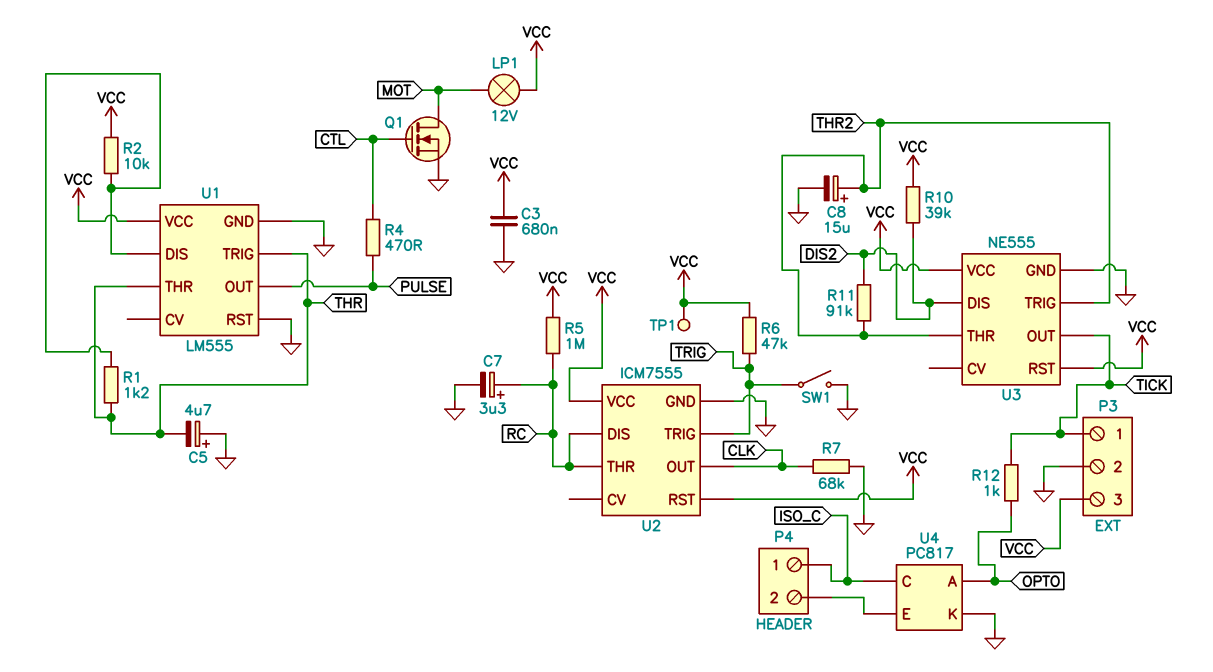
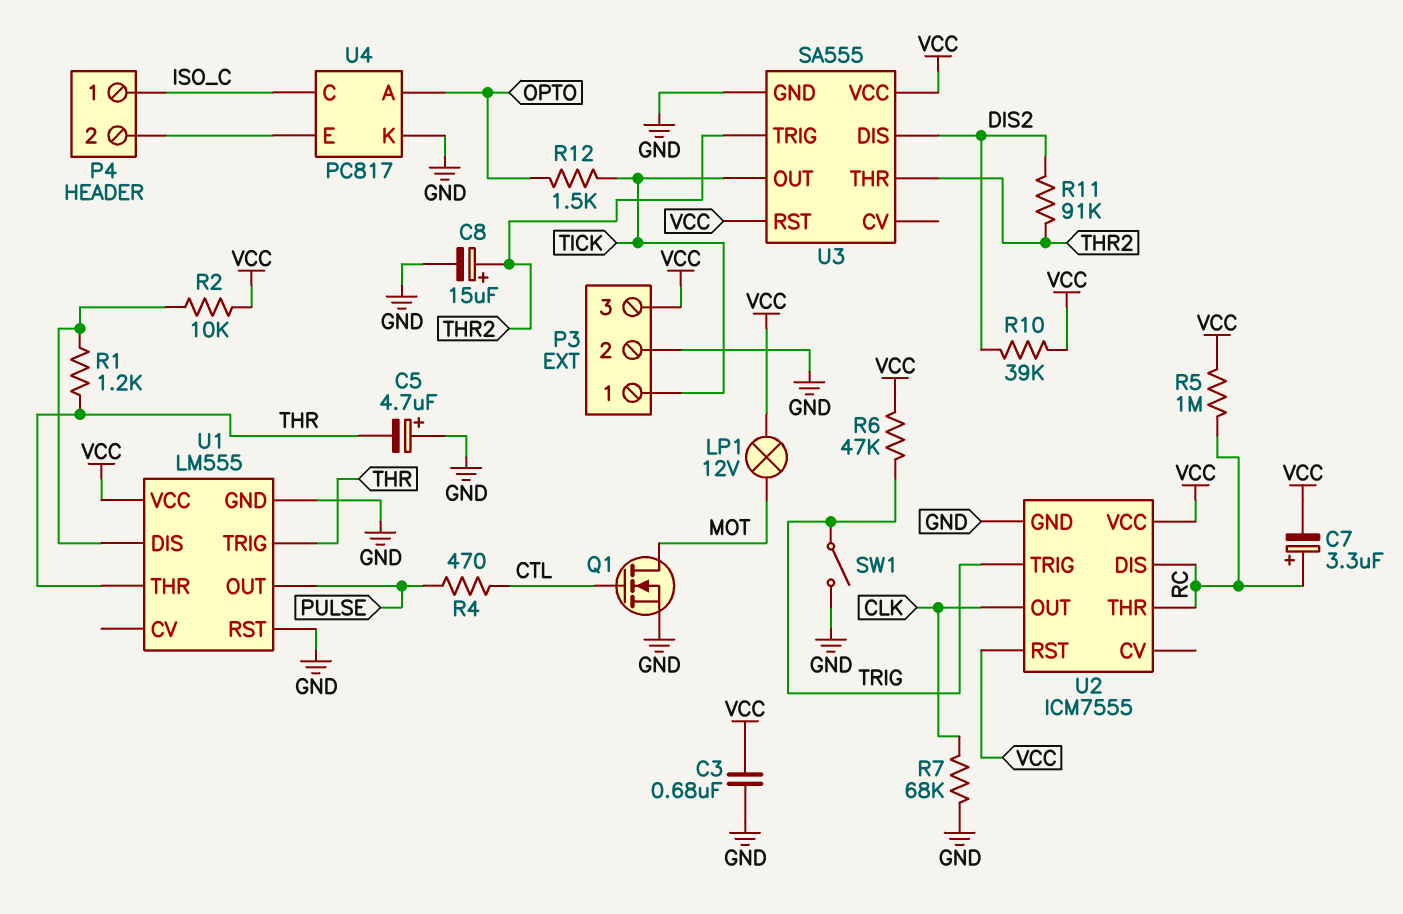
C7: 3.3uF (plus RC, minus GND) -> 3.3uF (plus RC, minus VCC)
R12: 1k (OPTO, TICK) -> 1.5k (OPTO, TICK)
TP1: test point (VCC) -> none
U3: NE555 -> SA555

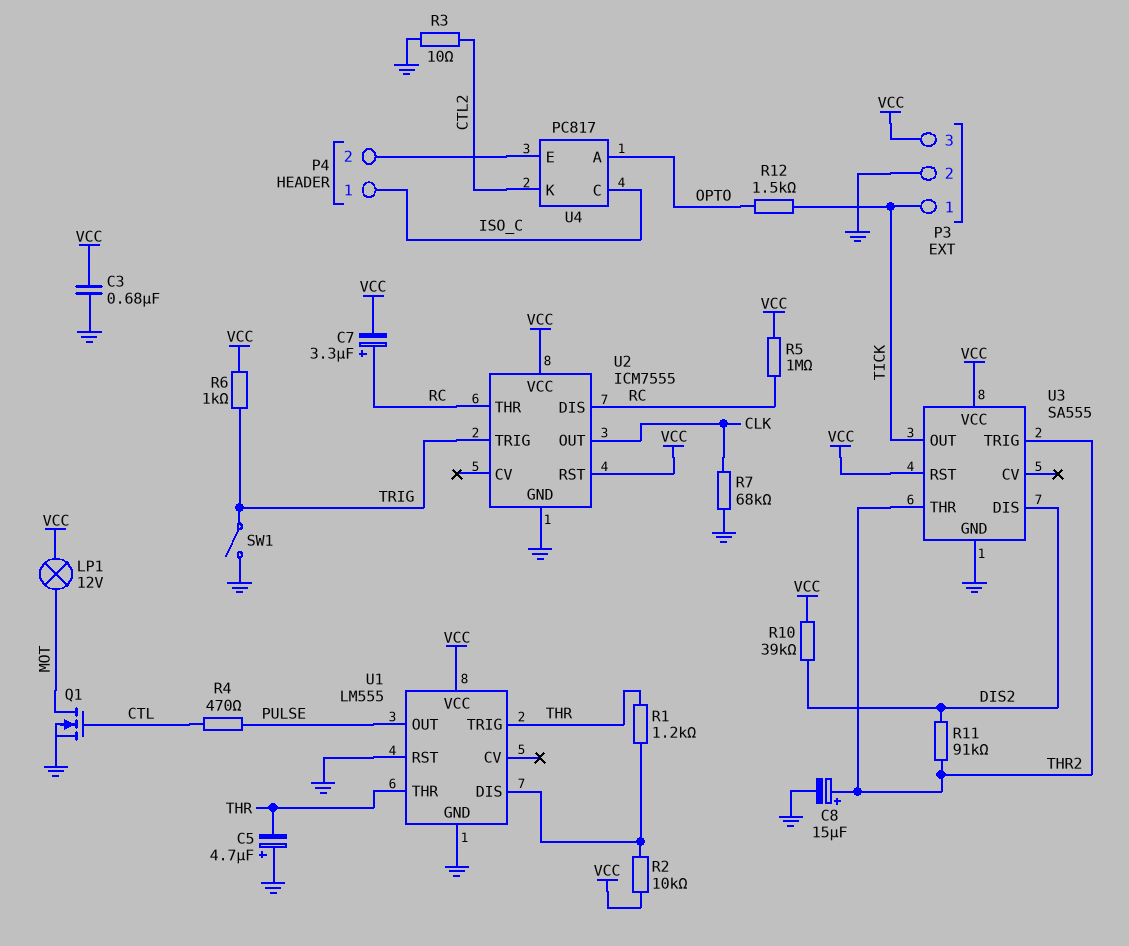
R3: none -> 10 (CTL2, GND)
R6: 47k (TRIG, VCC) -> 1k (TRIG, VCC)
U4 pin K: GND -> CTL2

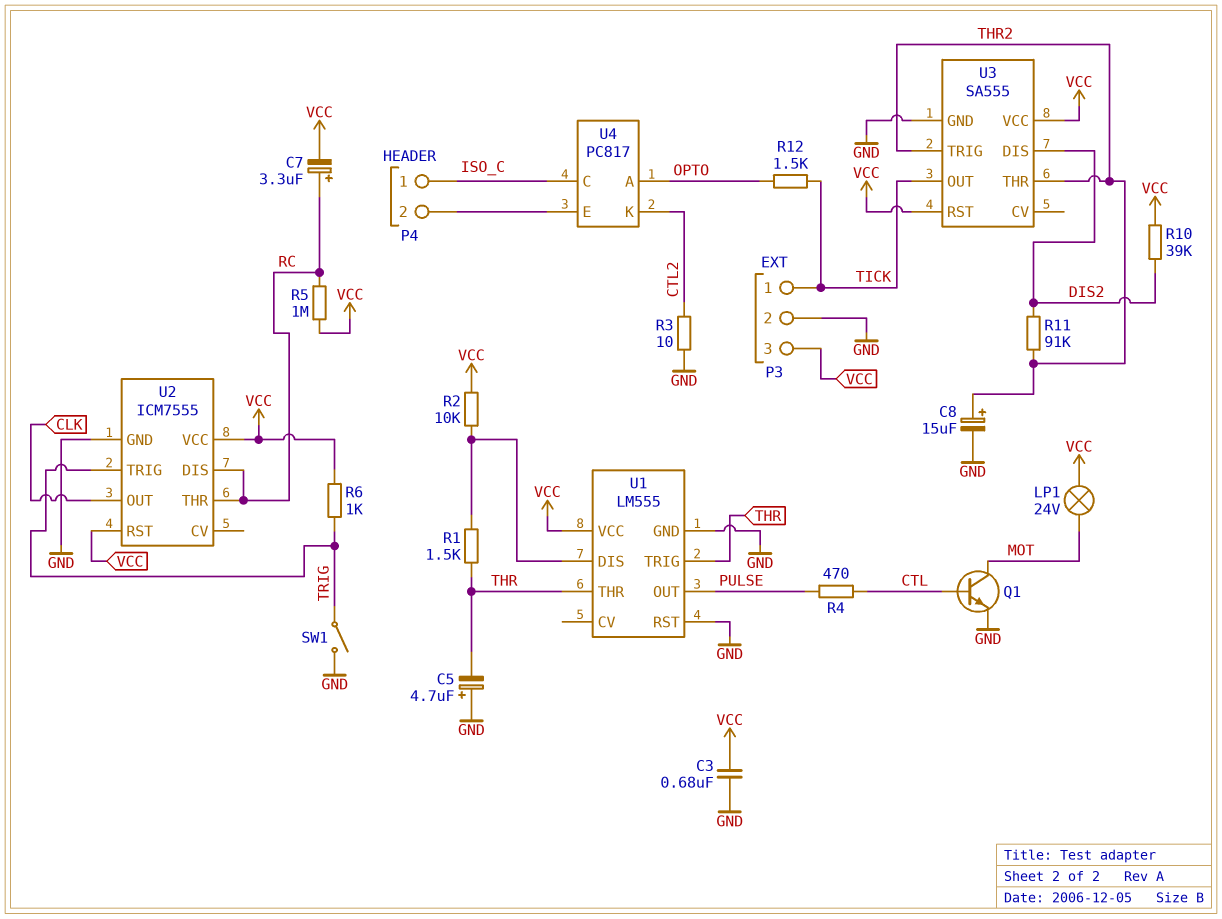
LP1: lamp 12V (MOT, VCC) -> lamp 24V (MOT, VCC)
Q1: NMOS (G CTL, D MOT, S GND) -> NPN (B CTL, C MOT, E GND)
R1: 1.2k (THR, U1/DIS) -> 1.5k (THR, U1/DIS)
R7: 68k (CLK, GND) -> none

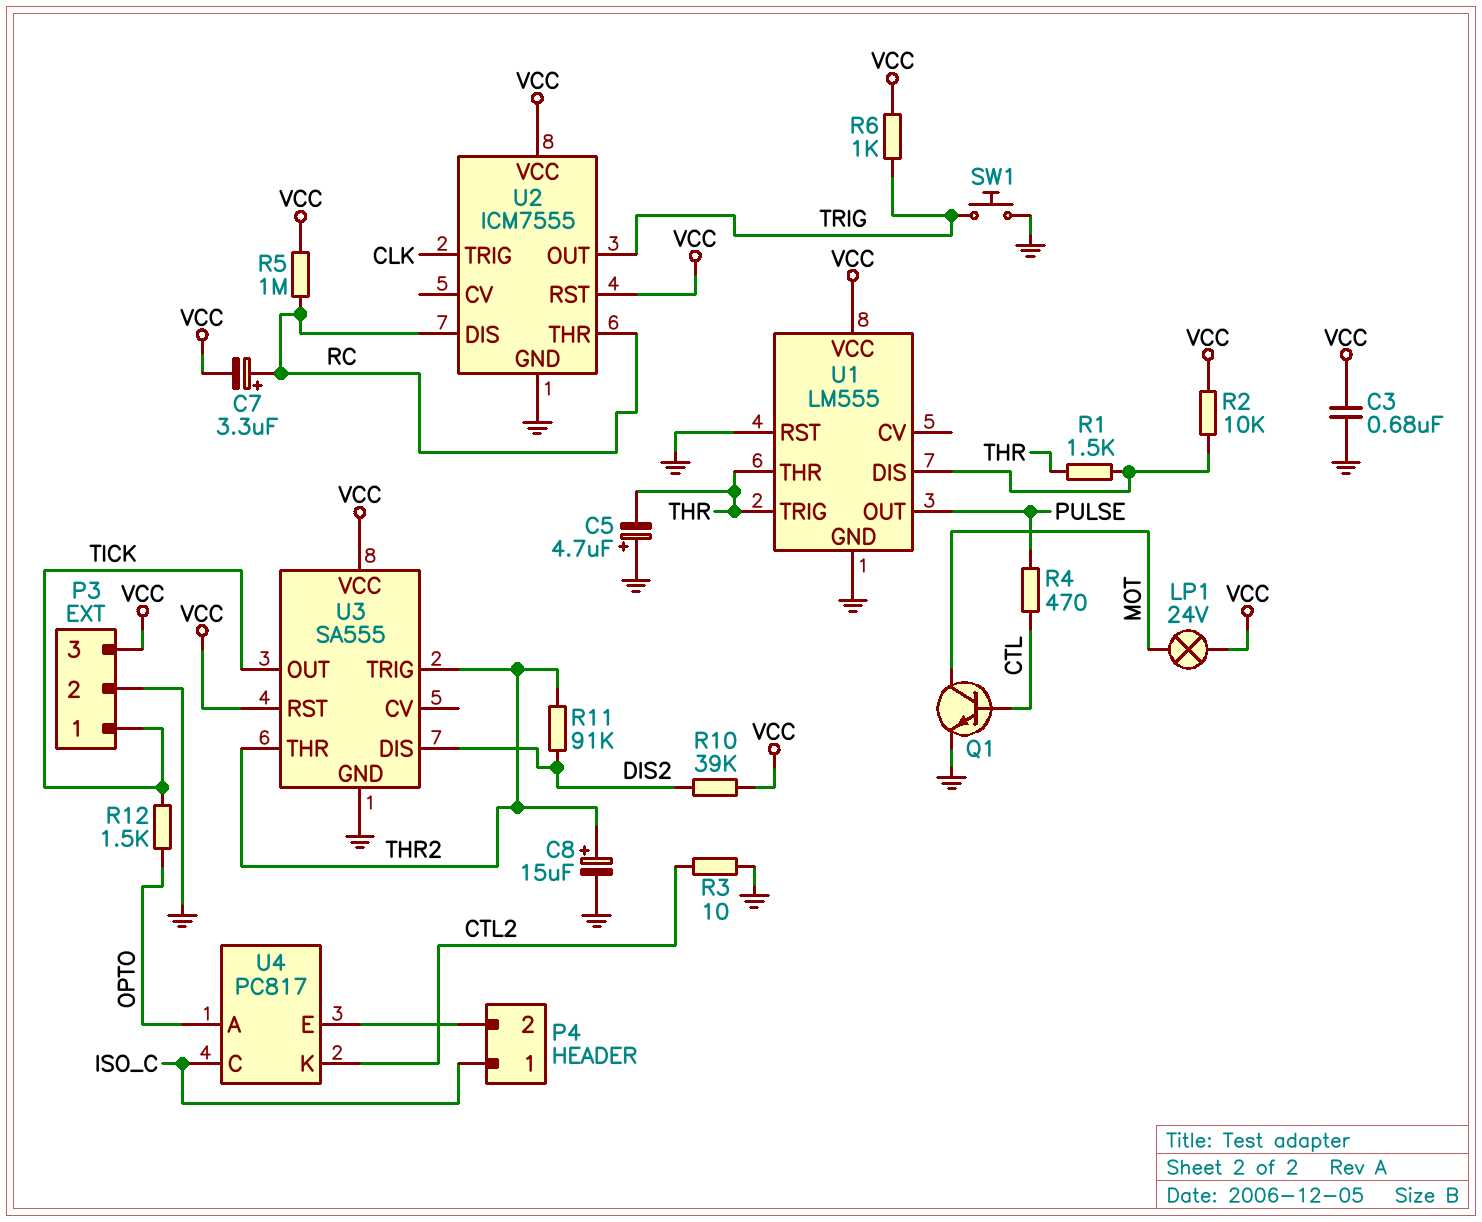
SW1: switch (GND, TRIG) -> button (GND, TRIG)
U2 pin OUT: CLK -> TRIG
U2 pin TRIG: TRIG -> CLK

